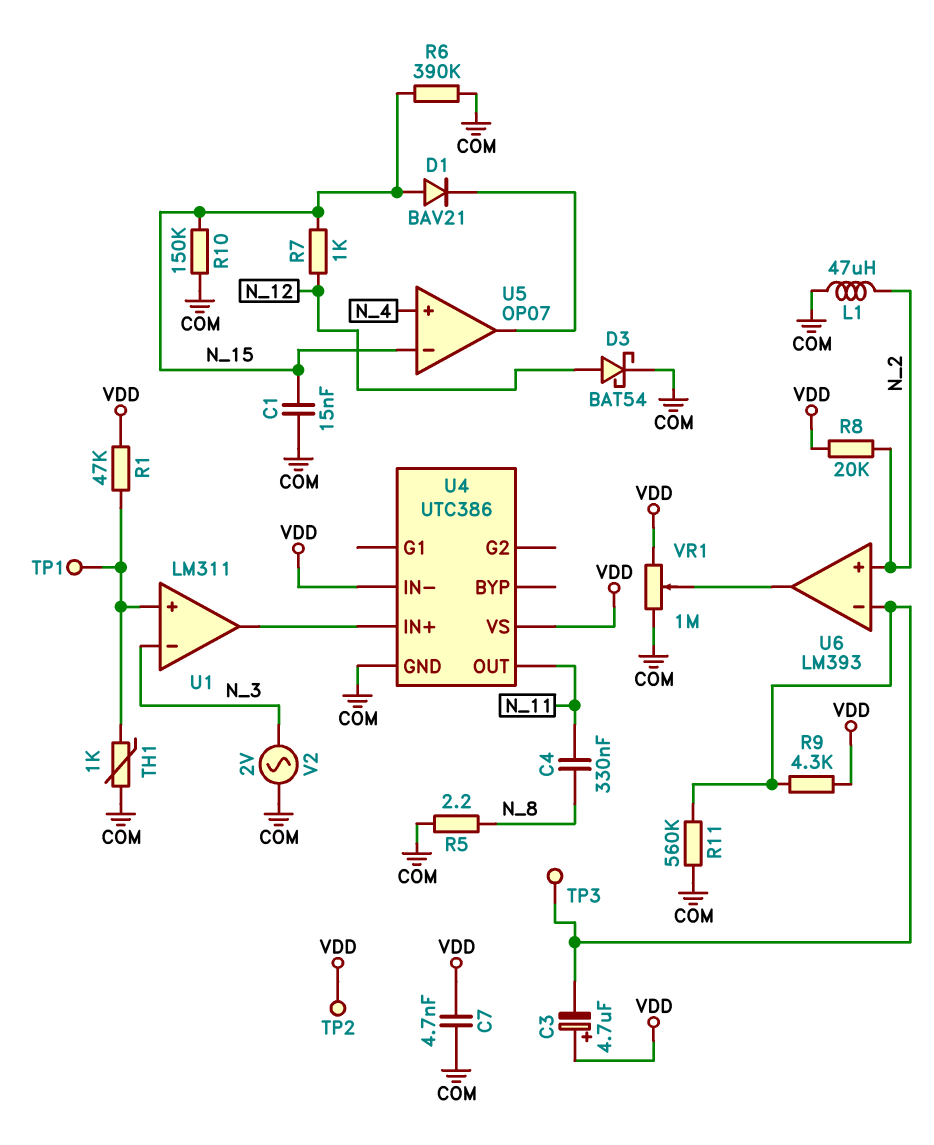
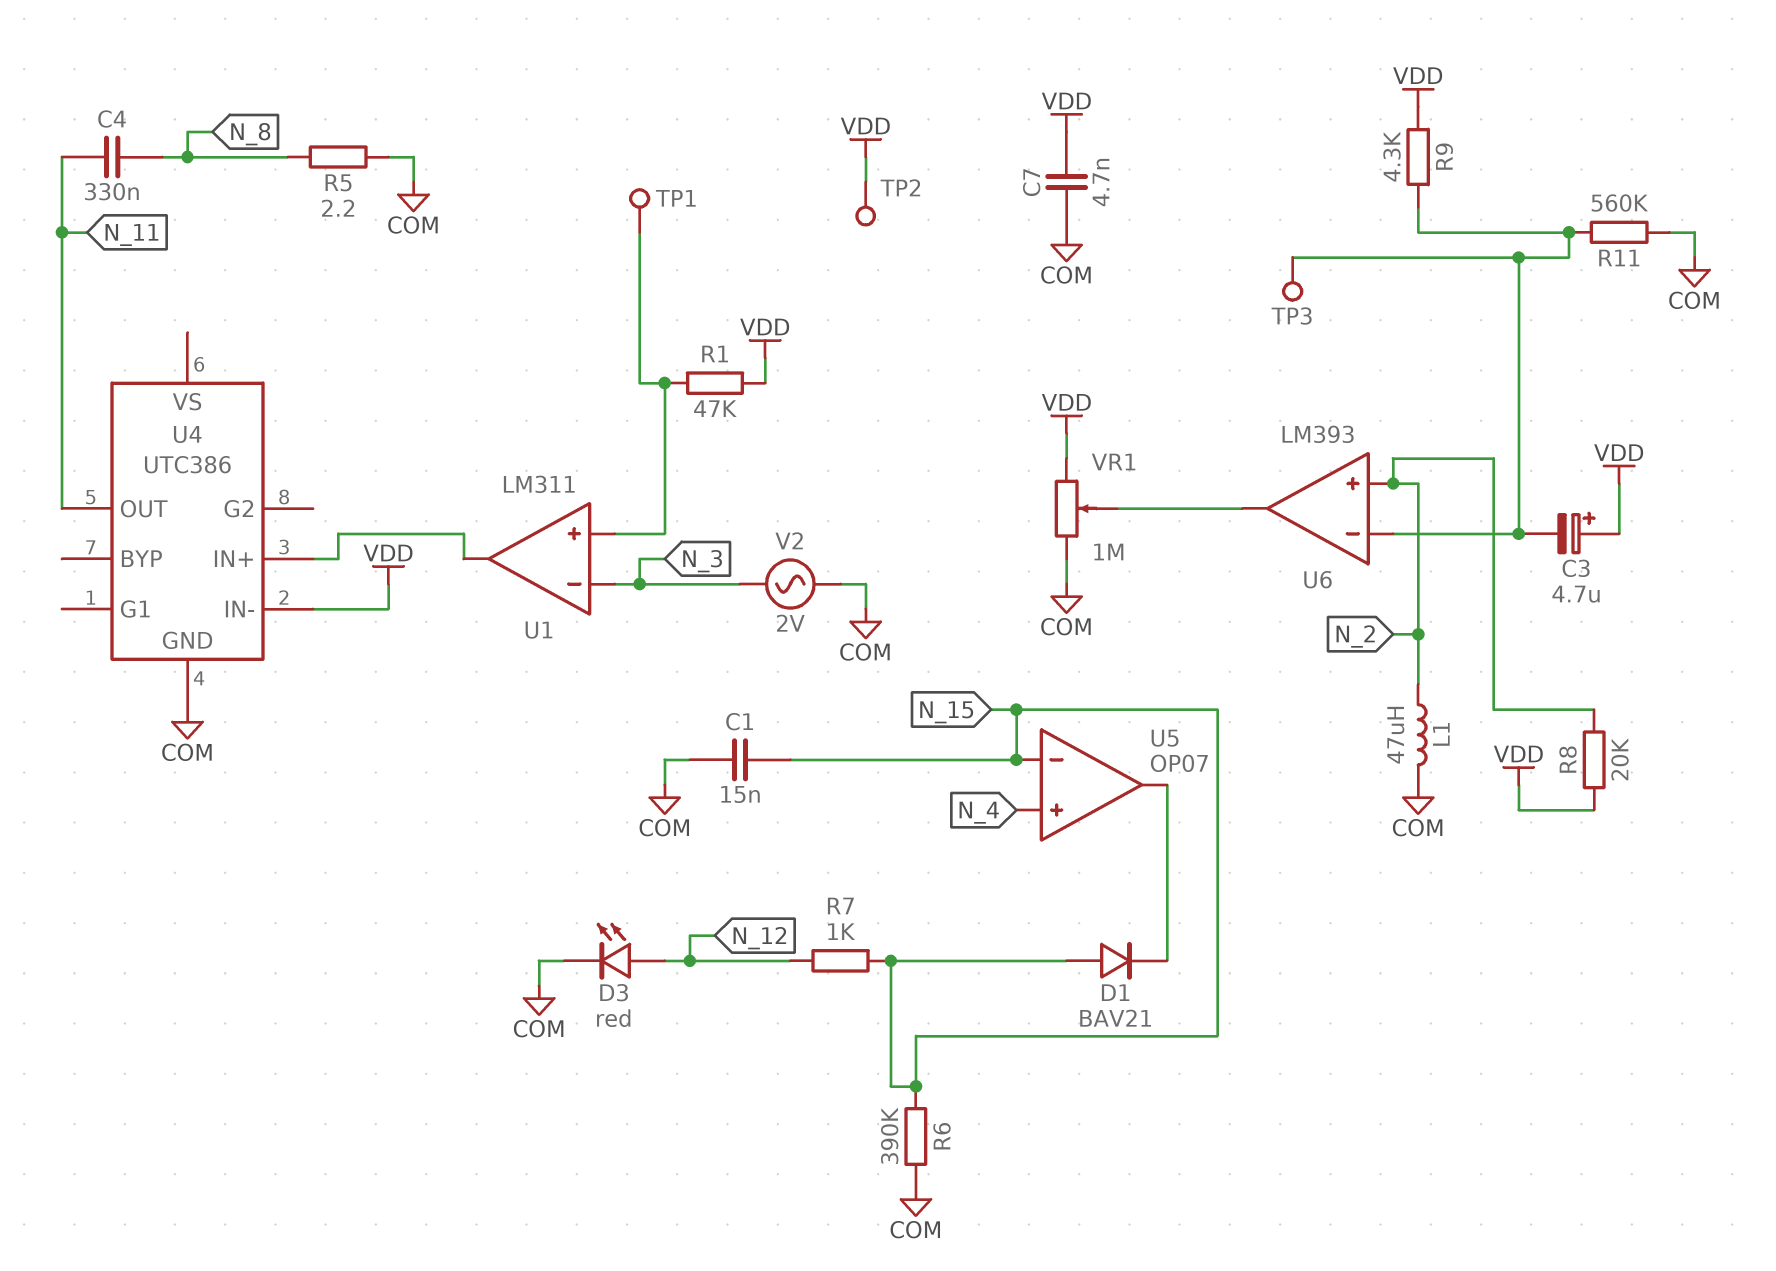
D3: schottky BAT54 (A N_12, K COM) -> LED red (A N_12, K COM)
R10: 150k (COM, N_15) -> none
TH1: 1k (COM, U1/in+) -> none
U4 pin VS: VDD -> none

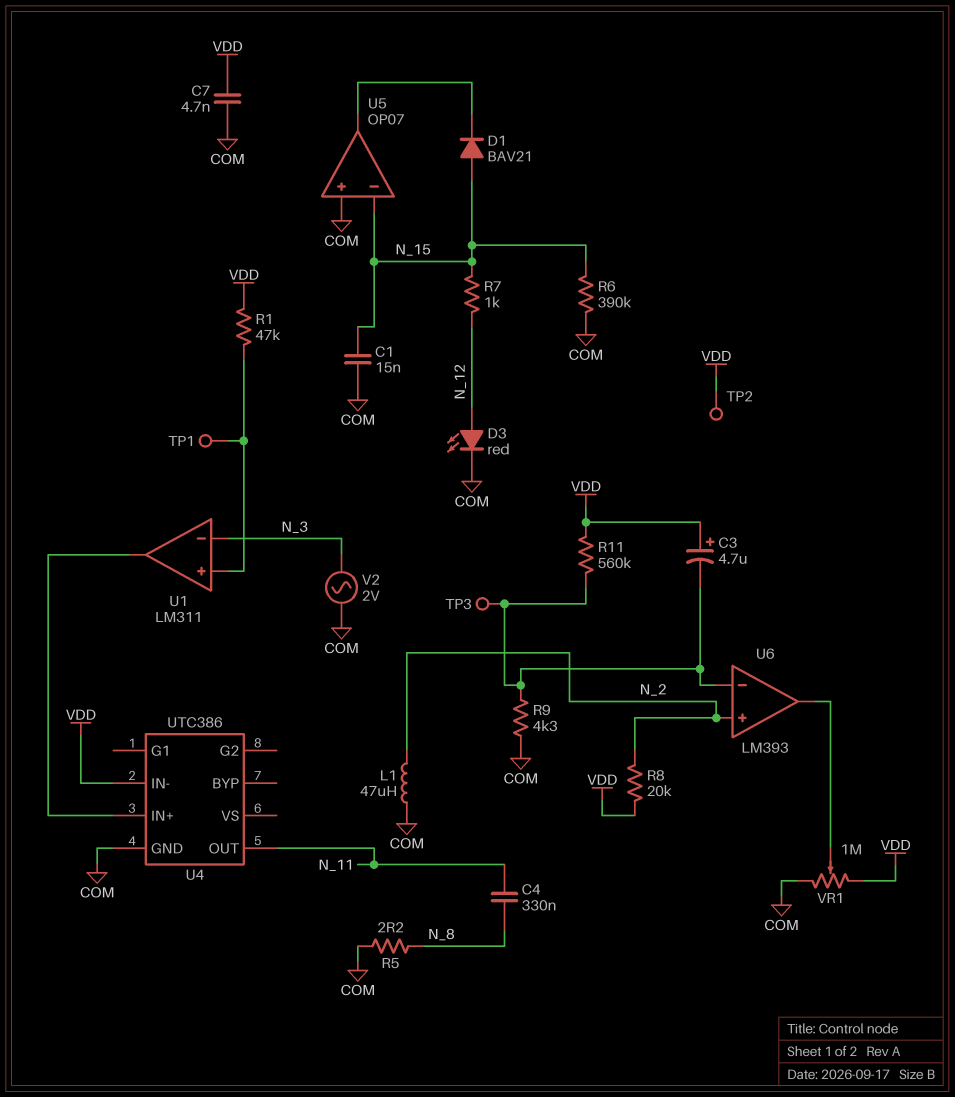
R9: 4.3k (U6/in-, VDD) -> 4.3k (COM, U6/in-)
R11: 560k (COM, U6/in-) -> 560k (U6/in-, VDD)
U5 pin in+: N_4 -> COM

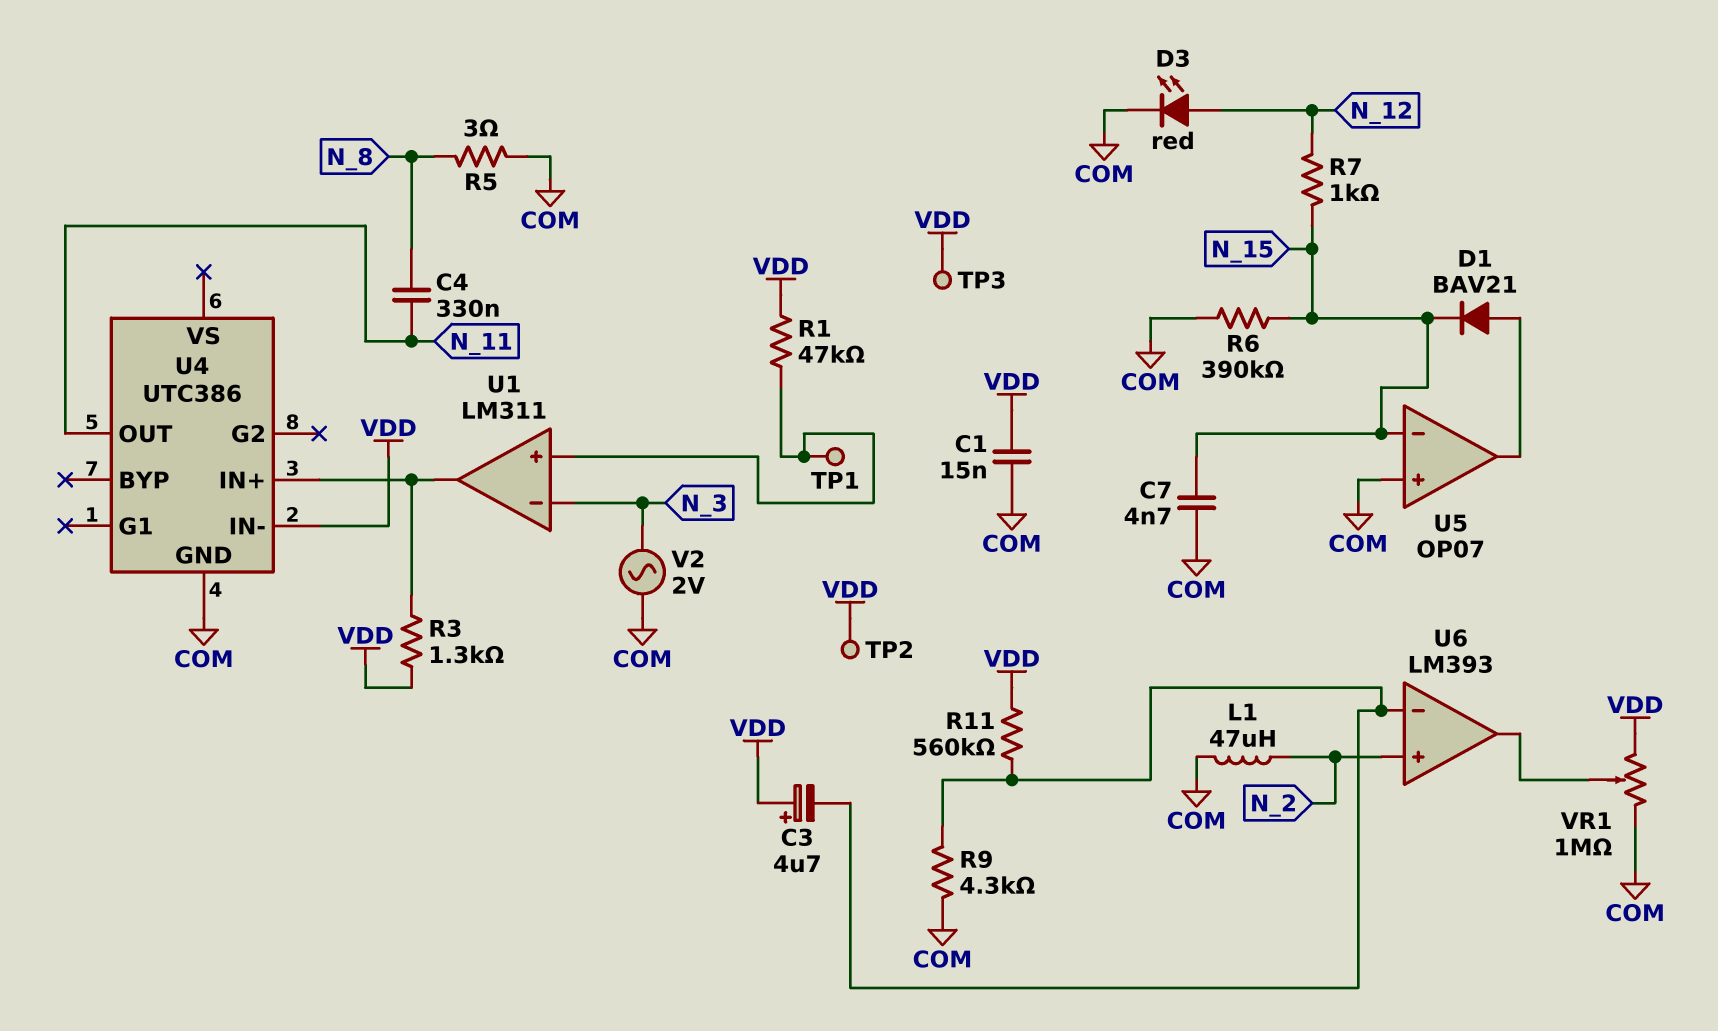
C1: 15nF (COM, N_15) -> 15nF (COM, VDD)
C7: 4.7nF (COM, VDD) -> 4.7nF (COM, N_15)
D1: diode BAV21 (A N_15, K U5/out) -> diode BAV21 (A U5/out, K N_15)
R3: none -> 1.3k (U1/out, VDD)
R5: 2.2 (COM, N_8) -> 3 (COM, N_8)
R8: 20k (N_2, VDD) -> none
TP3: test point (U6/in-) -> test point (VDD)

